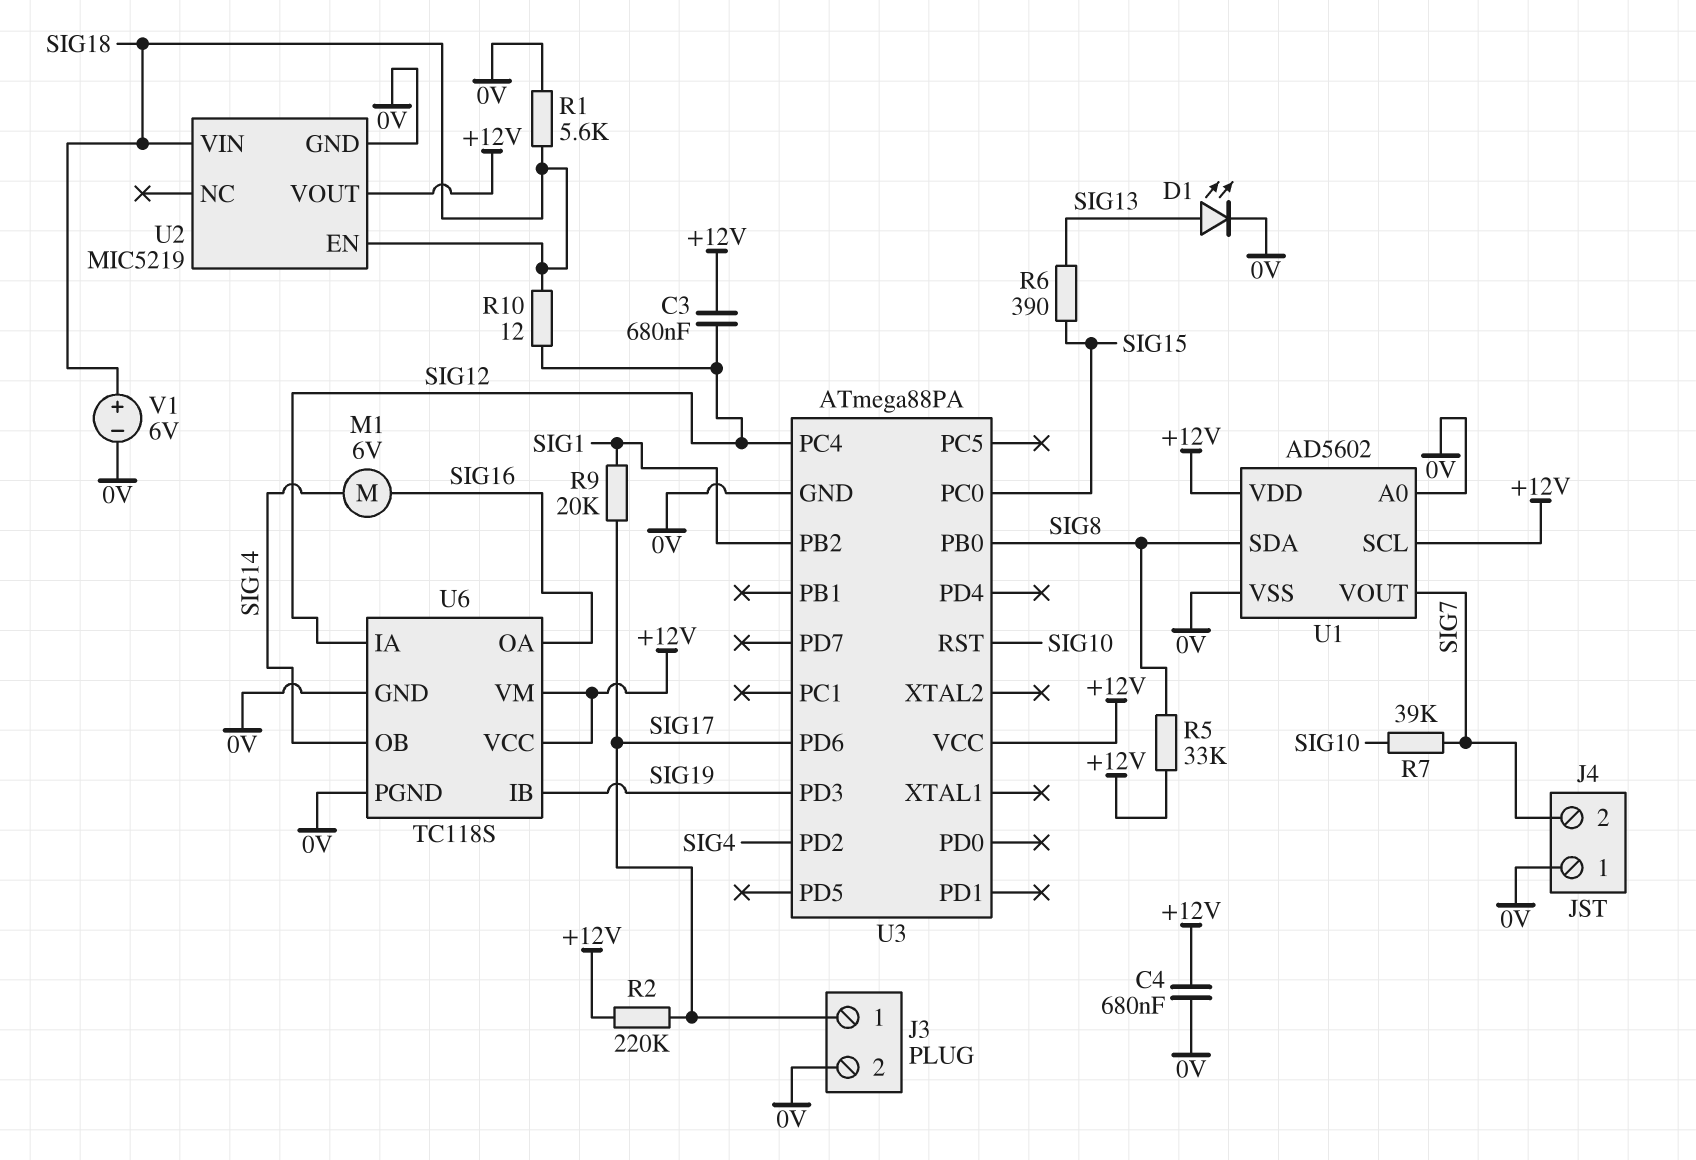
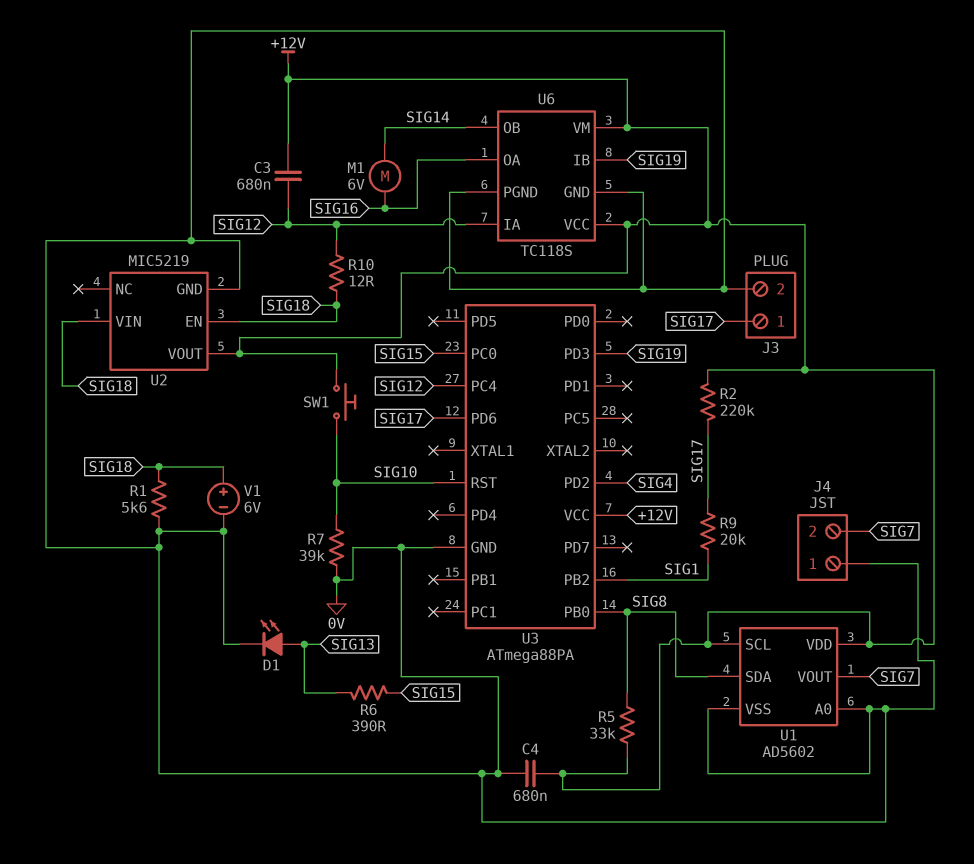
R7: 39k (SIG7, SIG10) -> 39k (0V, SIG10)
SW1: none -> button (+12V, SIG10)

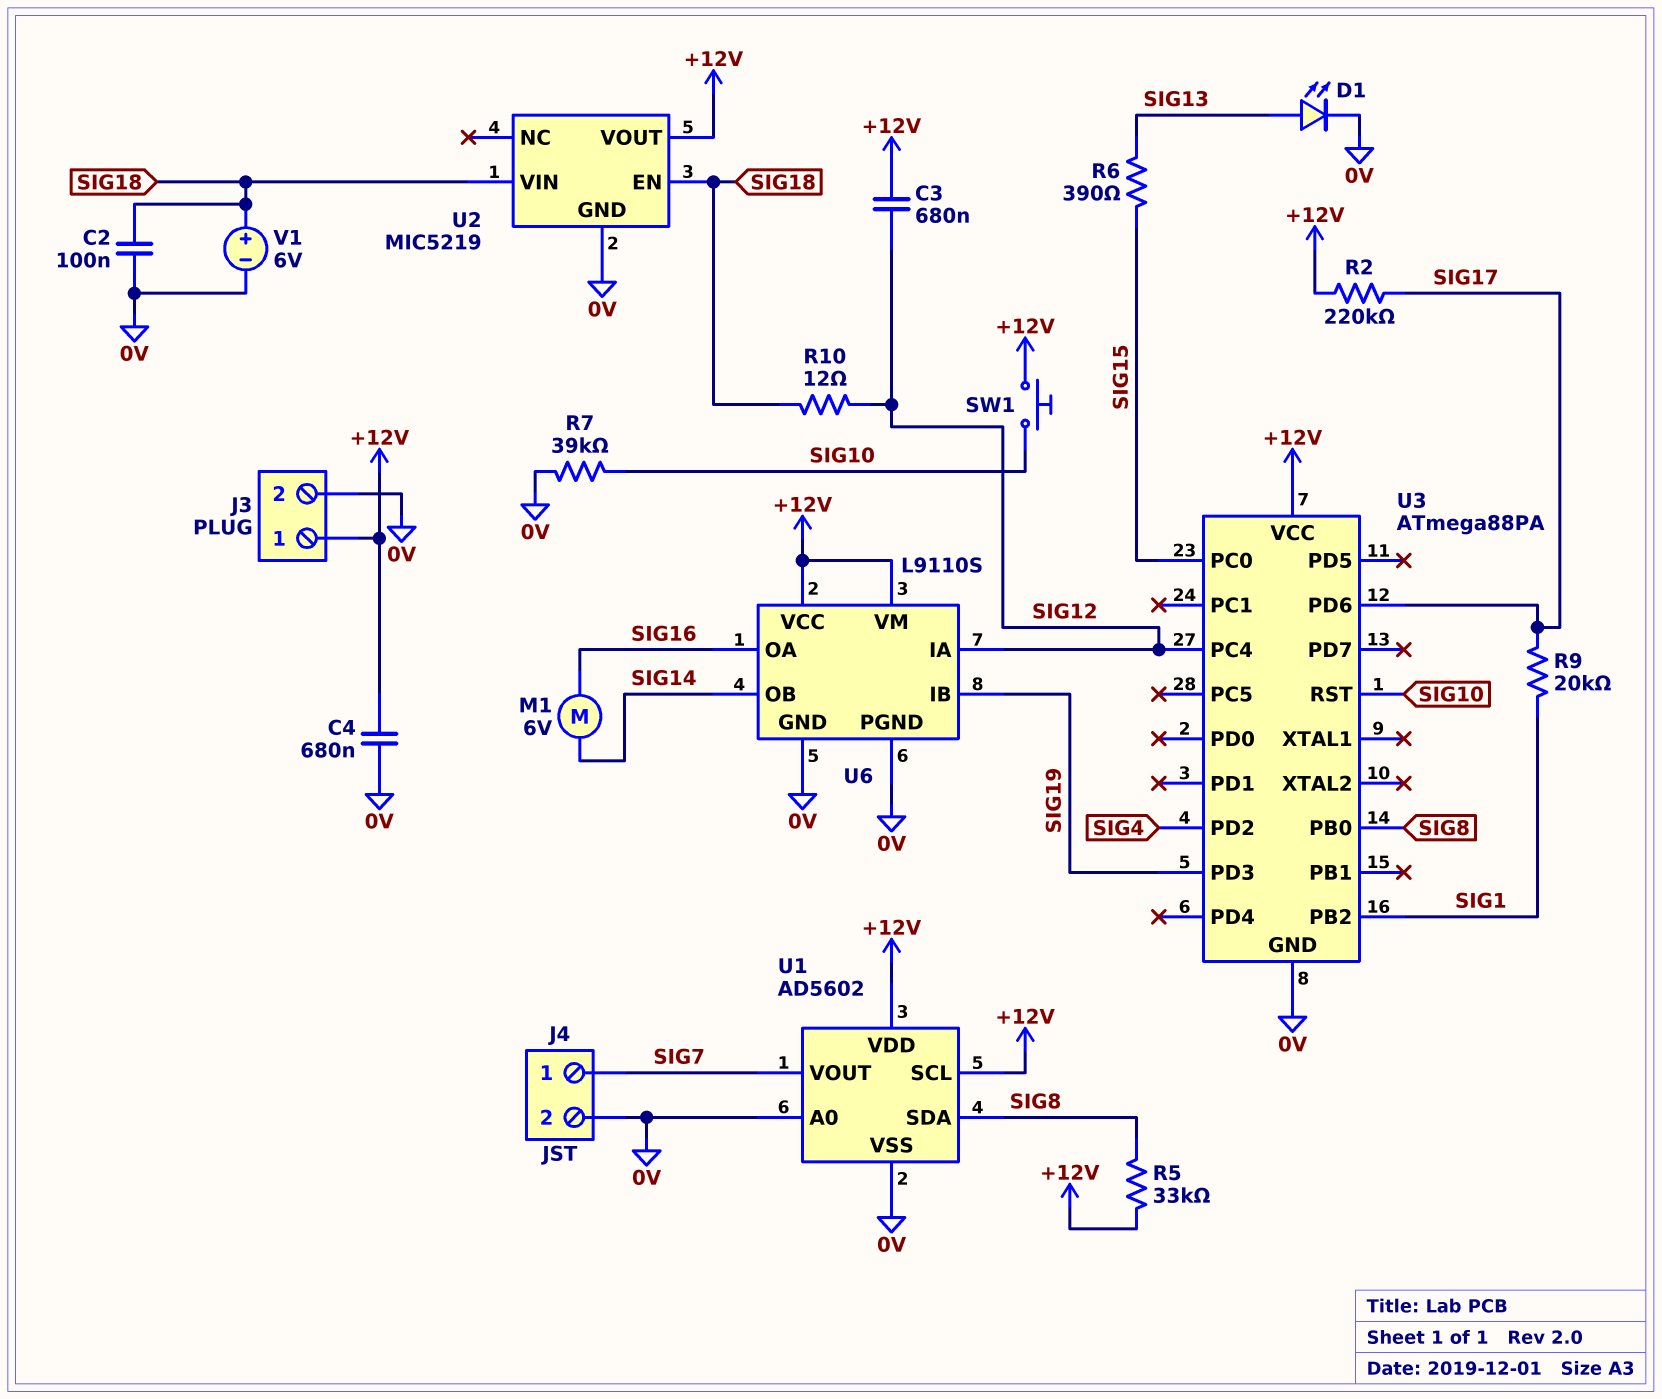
C2: none -> 100nF (0V, SIG18)
J3 pin 1: SIG17 -> +12V
J4 pin 1: 0V -> SIG7
J4 pin 2: SIG7 -> 0V
R1: 5.6k (0V, SIG18) -> none
U6: TC118S -> L9110S

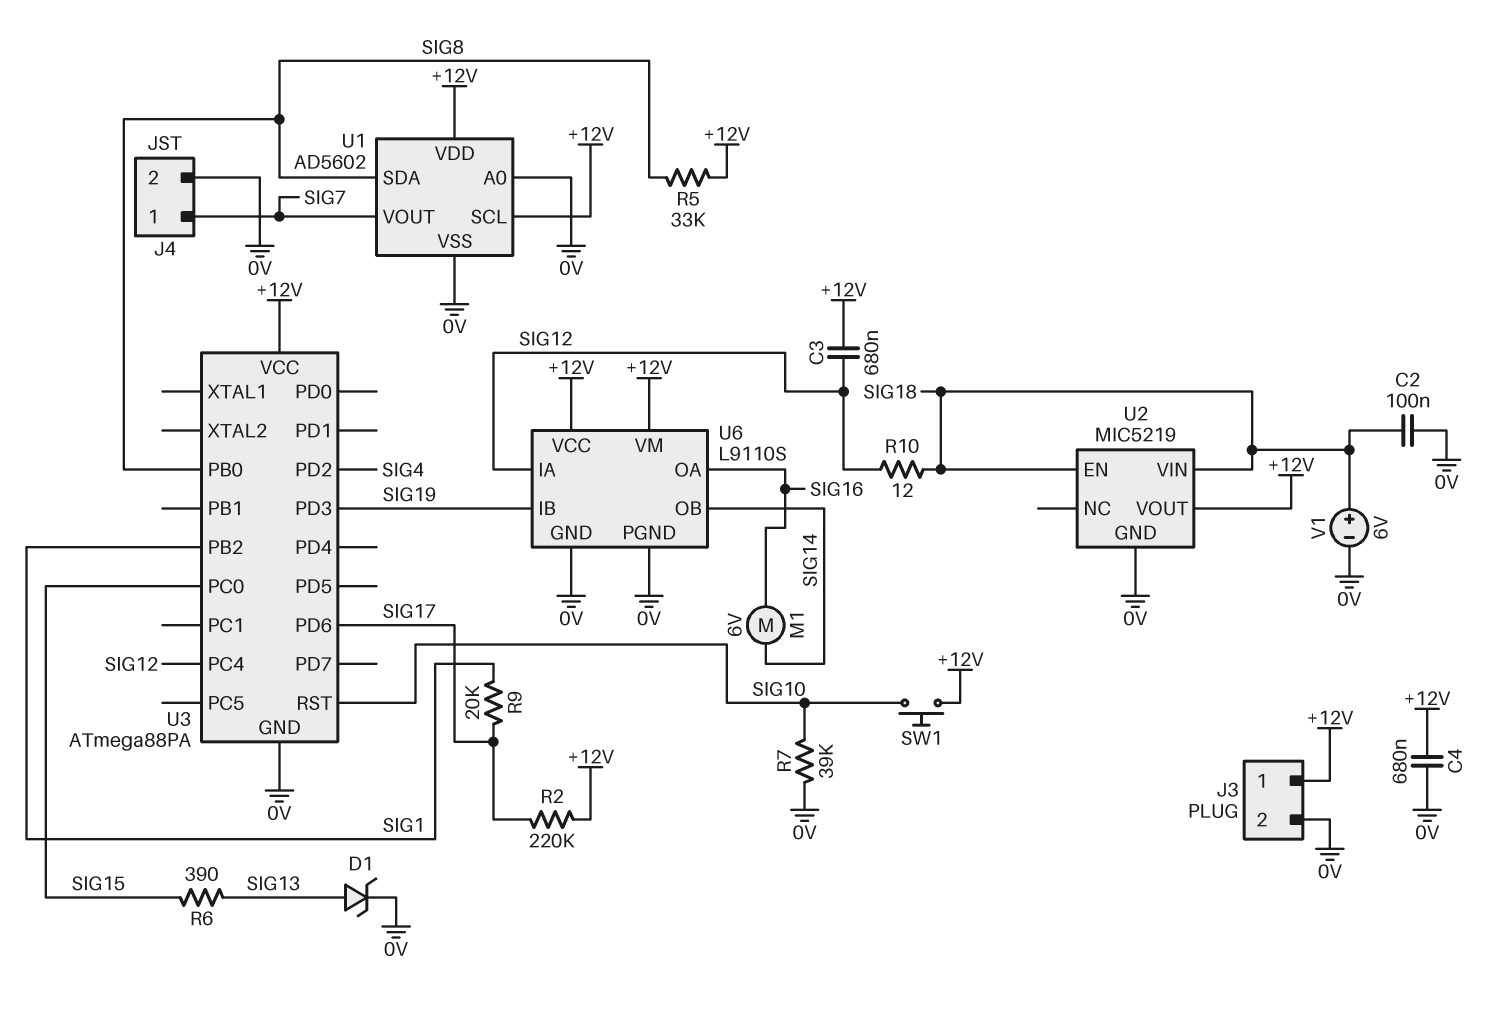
D1: LED (A SIG13, K 0V) -> zener (A SIG13, K 0V)

